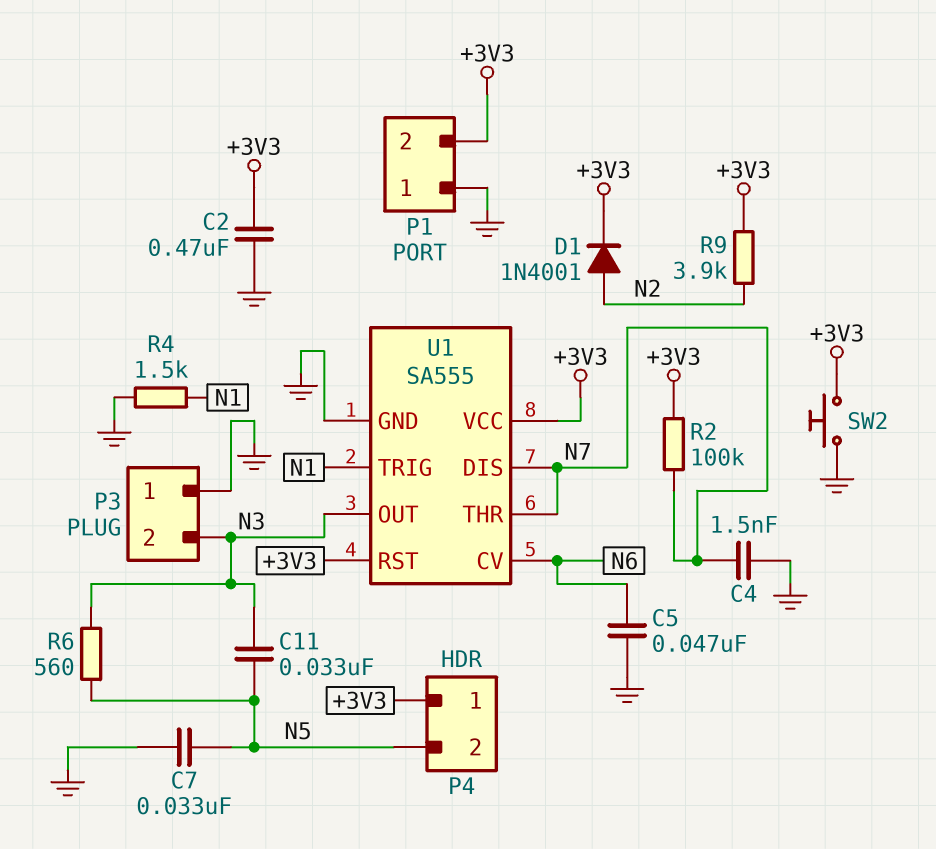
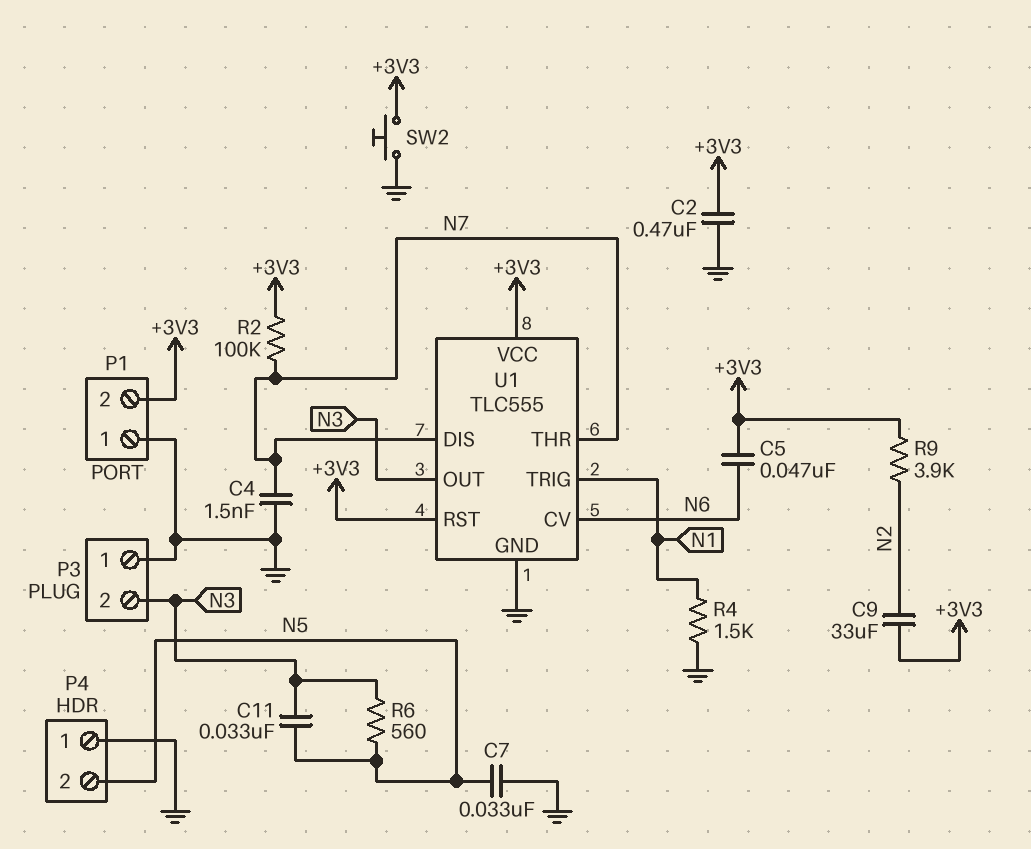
C5: 47nF (GND, N6) -> 47nF (+3V3, N6)
C9: none -> 33uF (+3V3, N2)
D1: diode 1N4001 (A N2, K +3V3) -> none
P4 pin 1: +3V3 -> GND
U1: SA555 -> TLC555

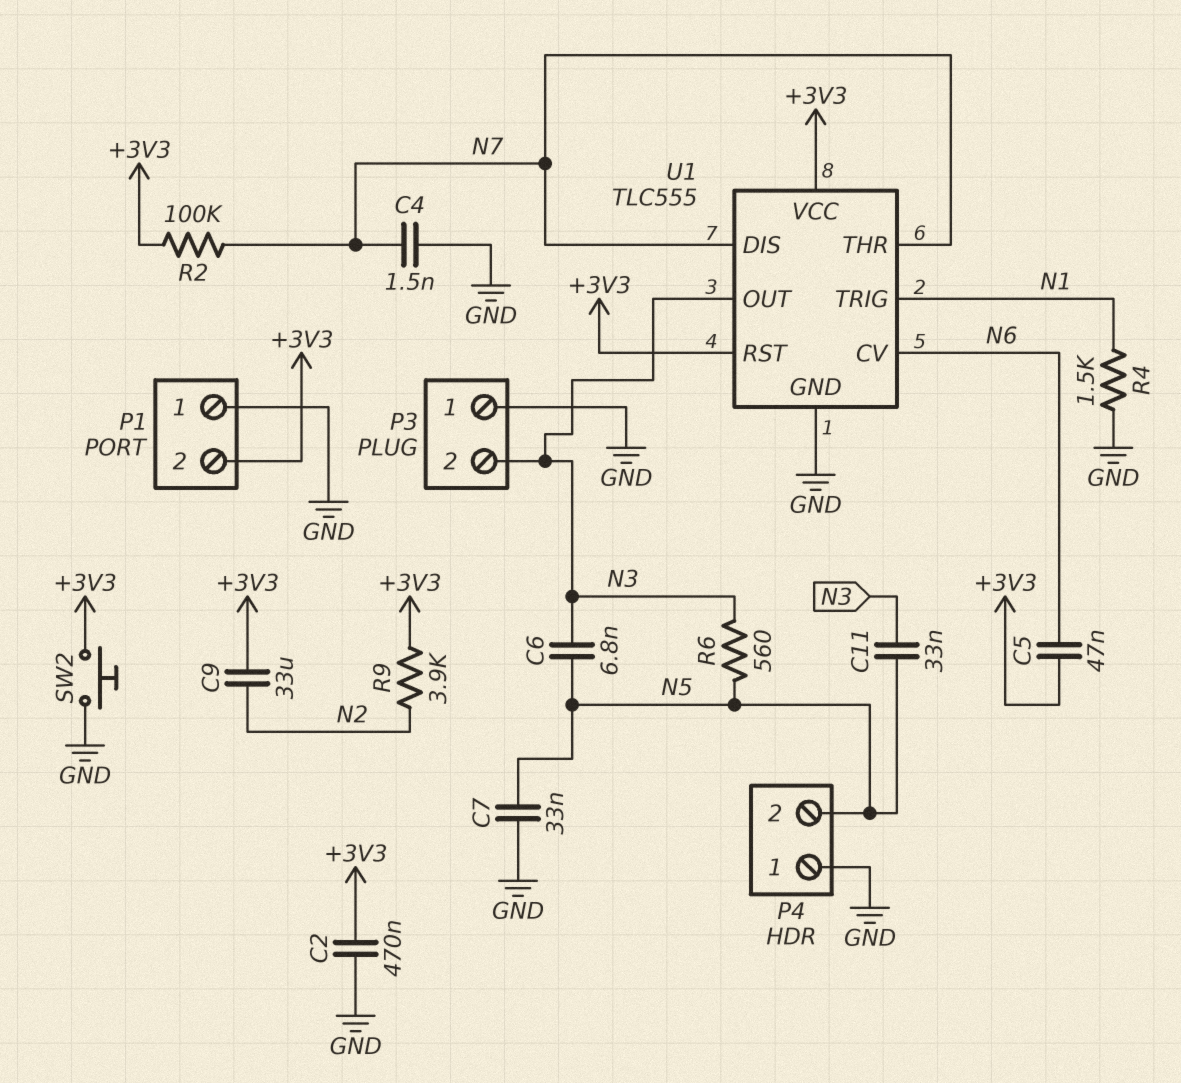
C6: none -> 6.8nF (N3, N5)

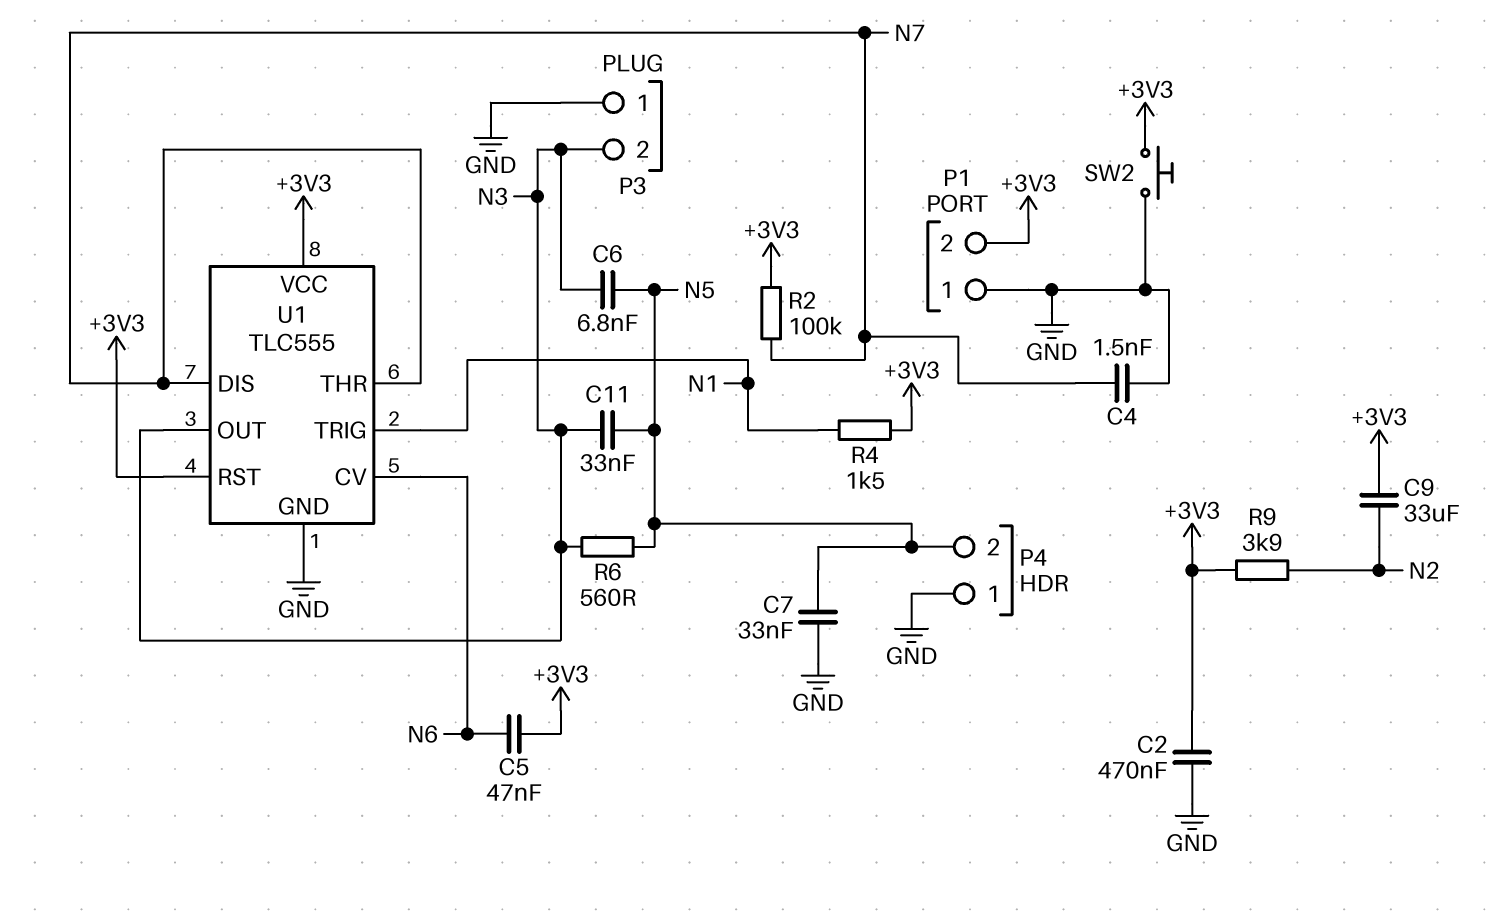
R4: 1.5k (GND, N1) -> 1.5k (+3V3, N1)

